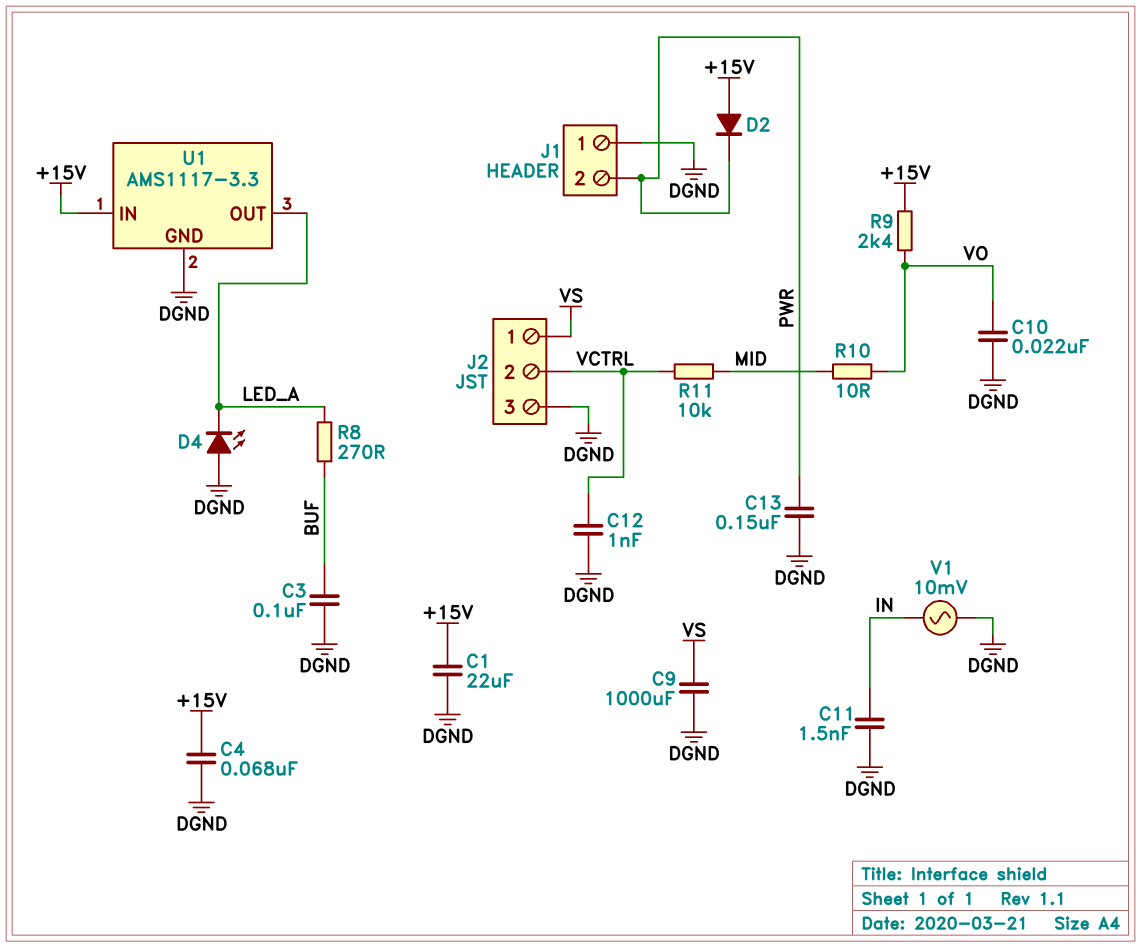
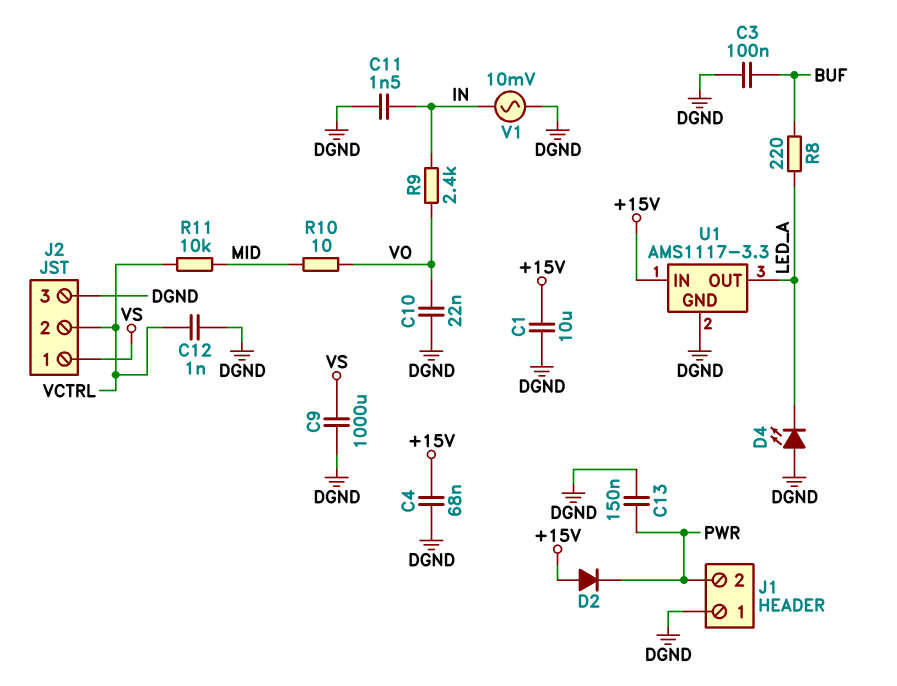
C1: 22uF (+15V, DGND) -> 10uF (+15V, DGND)
R8: 270 (BUF, LED_A) -> 220 (BUF, LED_A)
R9: 2.4k (+15V, VO) -> 2.4k (IN, VO)

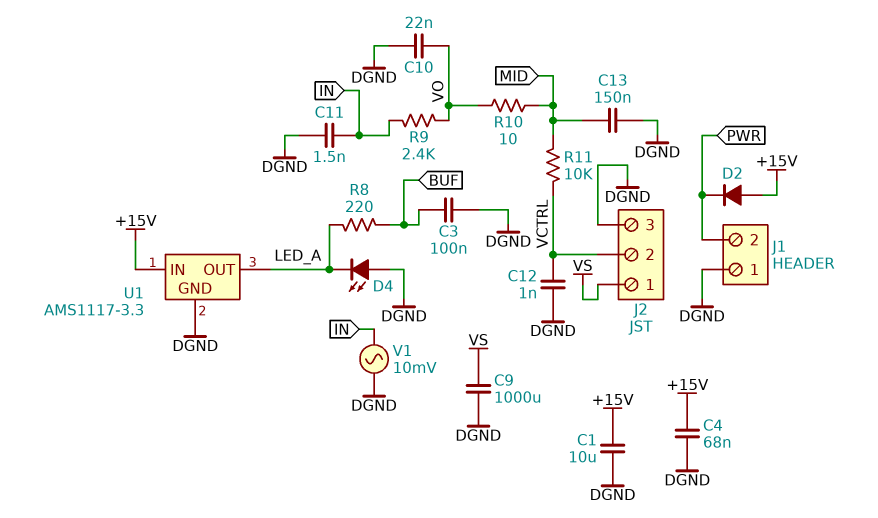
C13: 150nF (DGND, PWR) -> 150nF (DGND, MID)

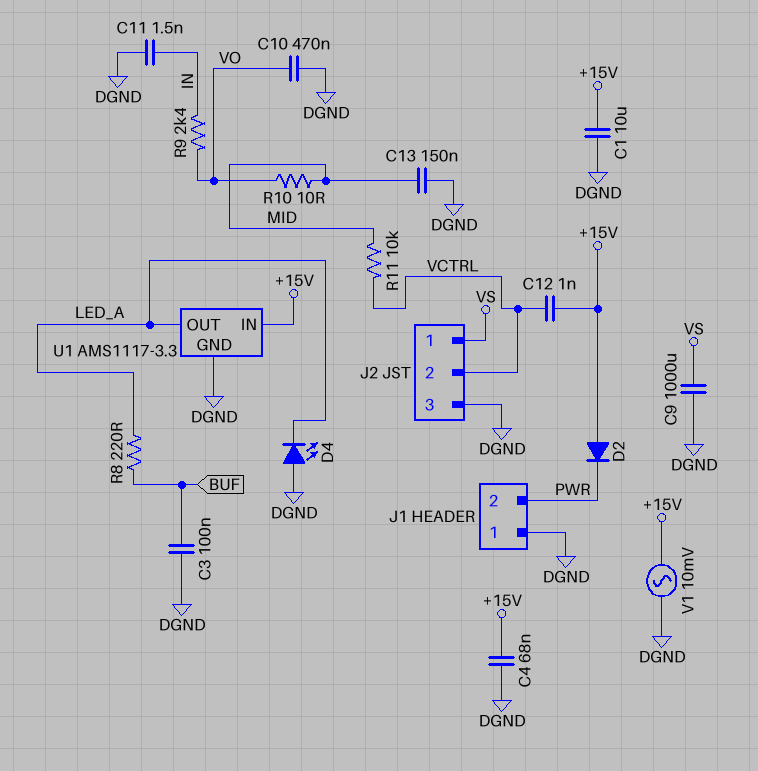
C10: 22nF (DGND, VO) -> 470nF (DGND, VO)
C12: 1nF (DGND, VCTRL) -> 1nF (+15V, VCTRL)
V1: AC 10mV (DGND, IN) -> AC 10mV (+15V, DGND)

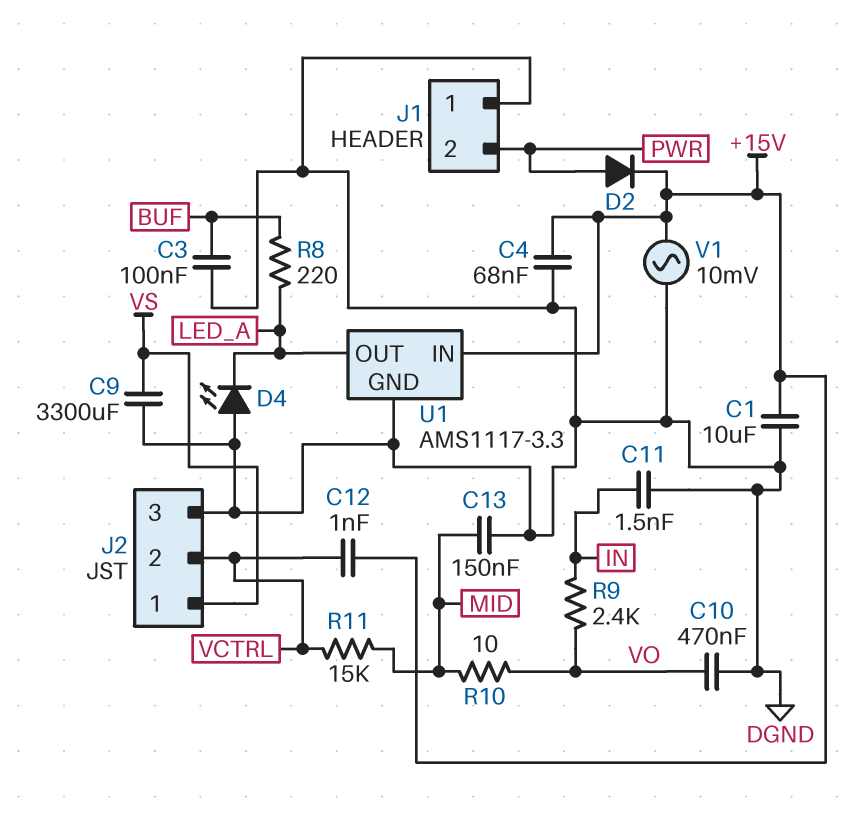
C9: 1000uF (DGND, VS) -> 3300uF (DGND, VS)
D2: diode (A +15V, K PWR) -> diode (A PWR, K +15V)
R11: 10k (MID, VCTRL) -> 15k (MID, VCTRL)

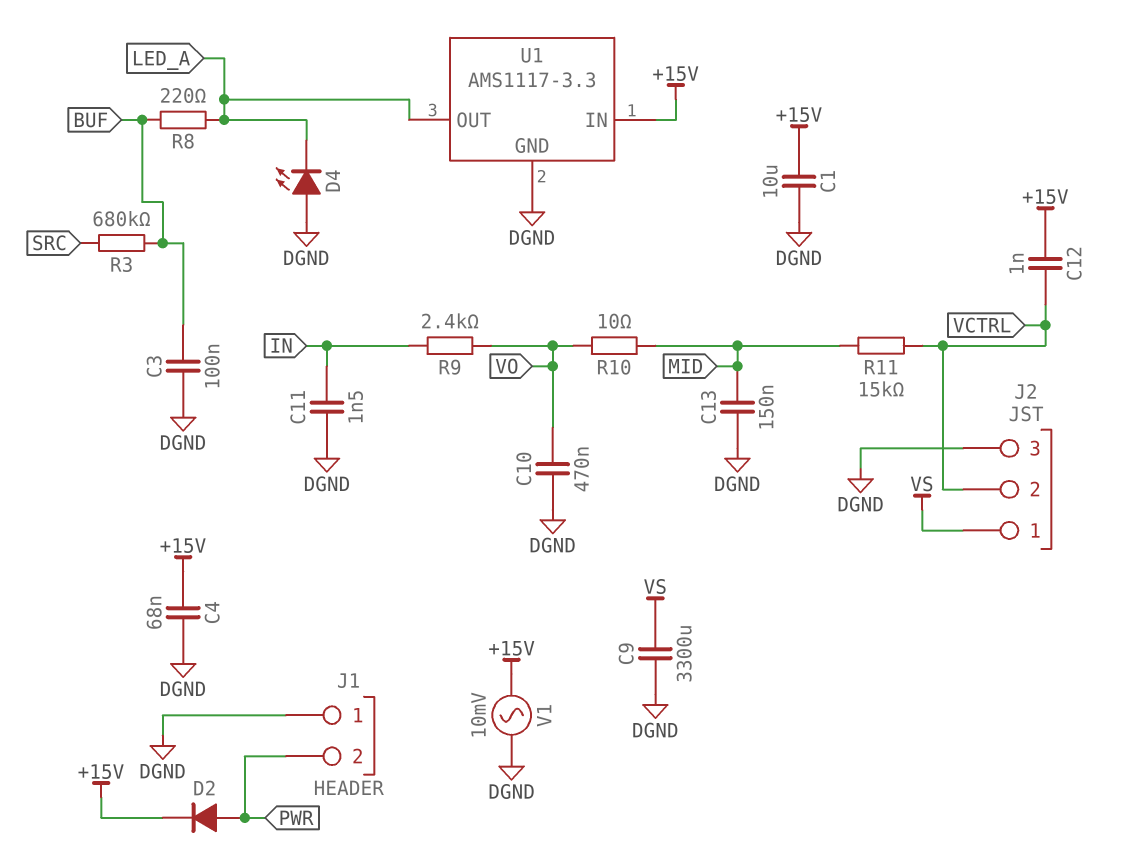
R3: none -> 680k (BUF, SRC)

